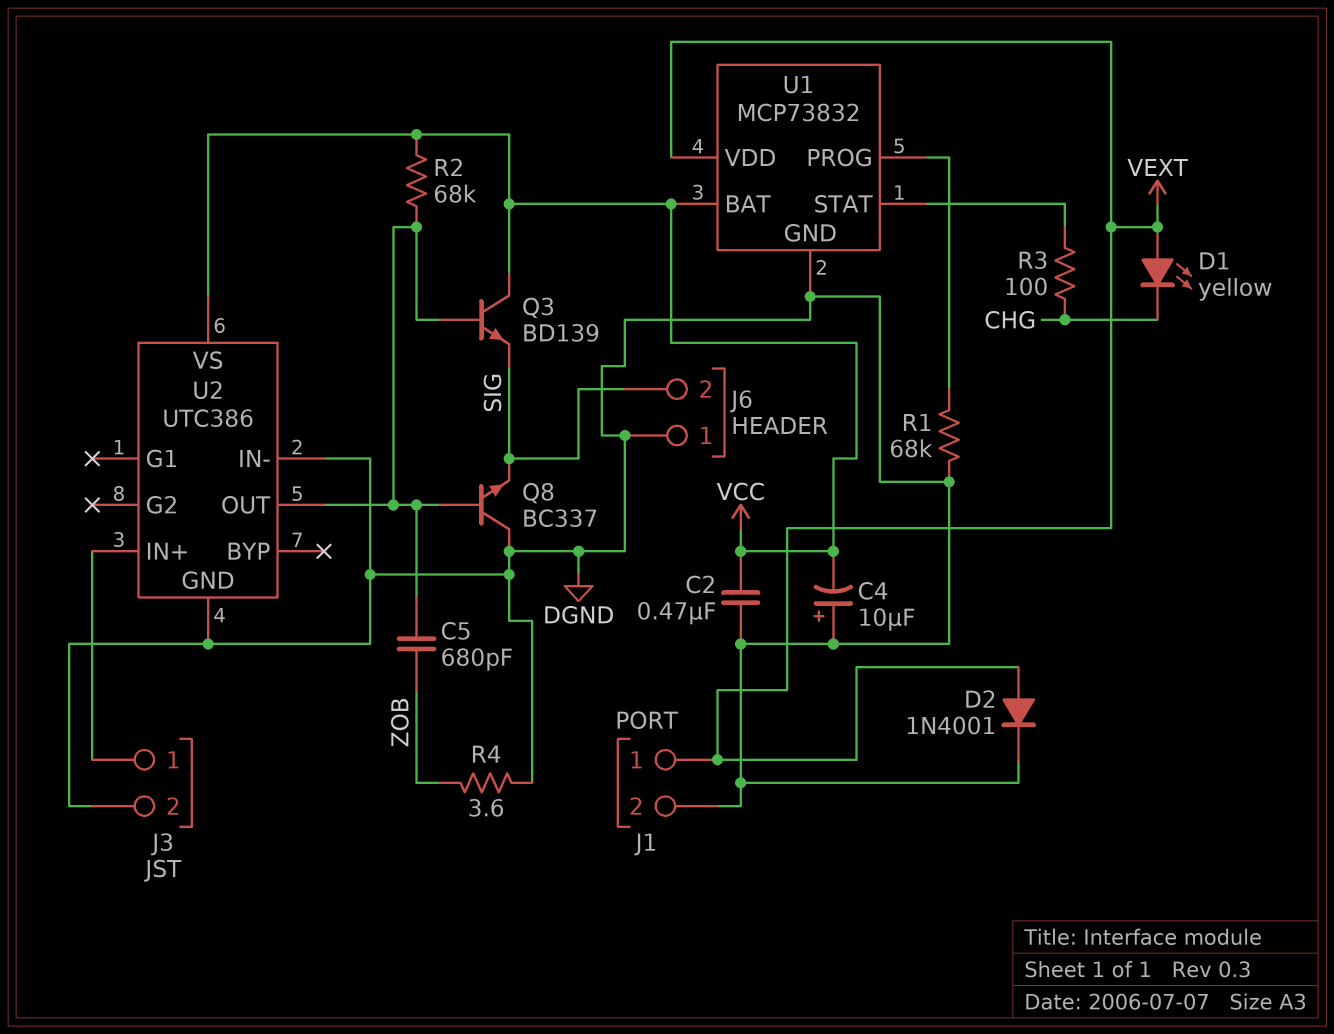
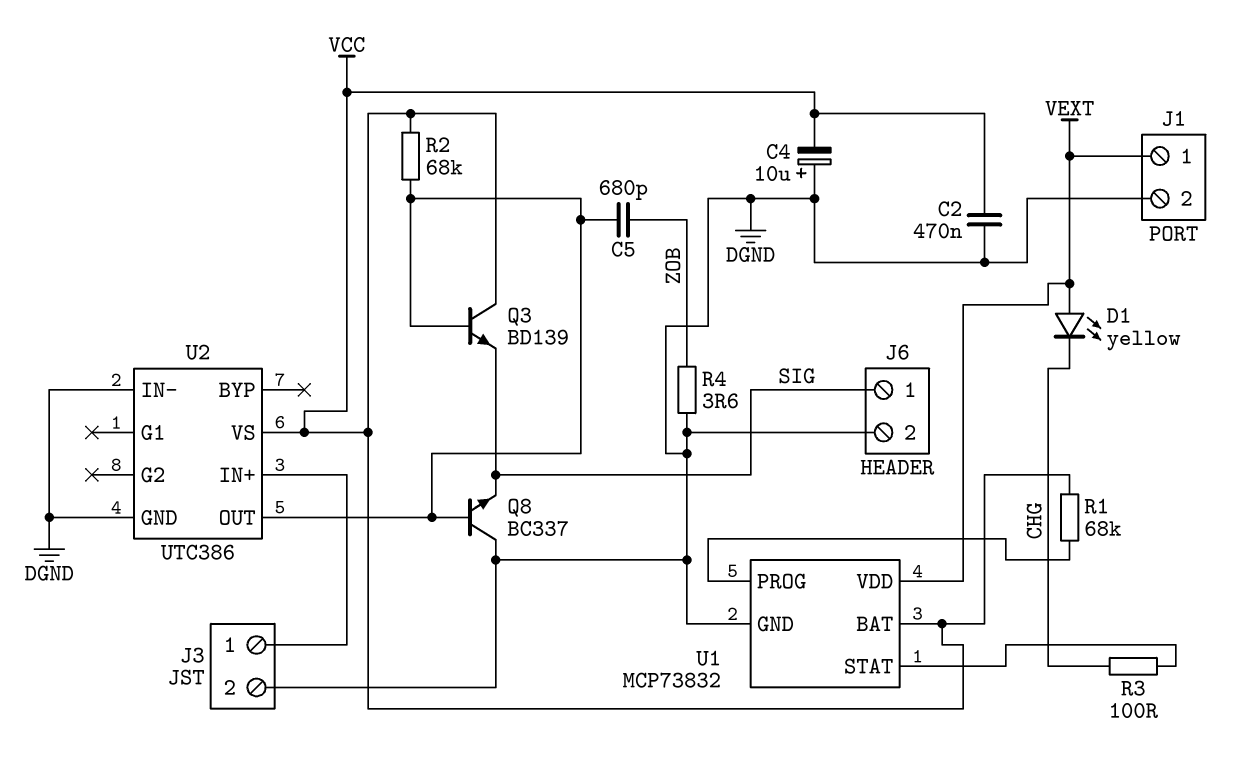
D2: diode 1N4001 (A VEXT, K DGND) -> none
J6 pin 1: DGND -> SIG
J6 pin 2: SIG -> DGND
R1: 68k (DGND, U1/PROG) -> 68k (U1/PROG, VCC)

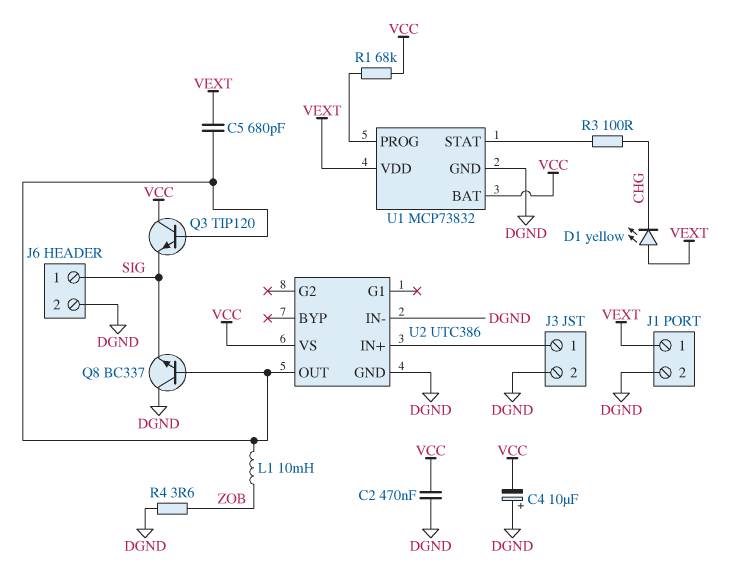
C5: 680pF (U2/OUT, ZOB) -> 680pF (U2/OUT, VEXT)
L1: none -> 10mH (U2/OUT, ZOB)
Q3: NPN BD139 (B U2/OUT, C VCC, E SIG) -> NPN TIP120 (B U2/OUT, C VCC, E SIG)
R2: 68k (U2/OUT, VCC) -> none

